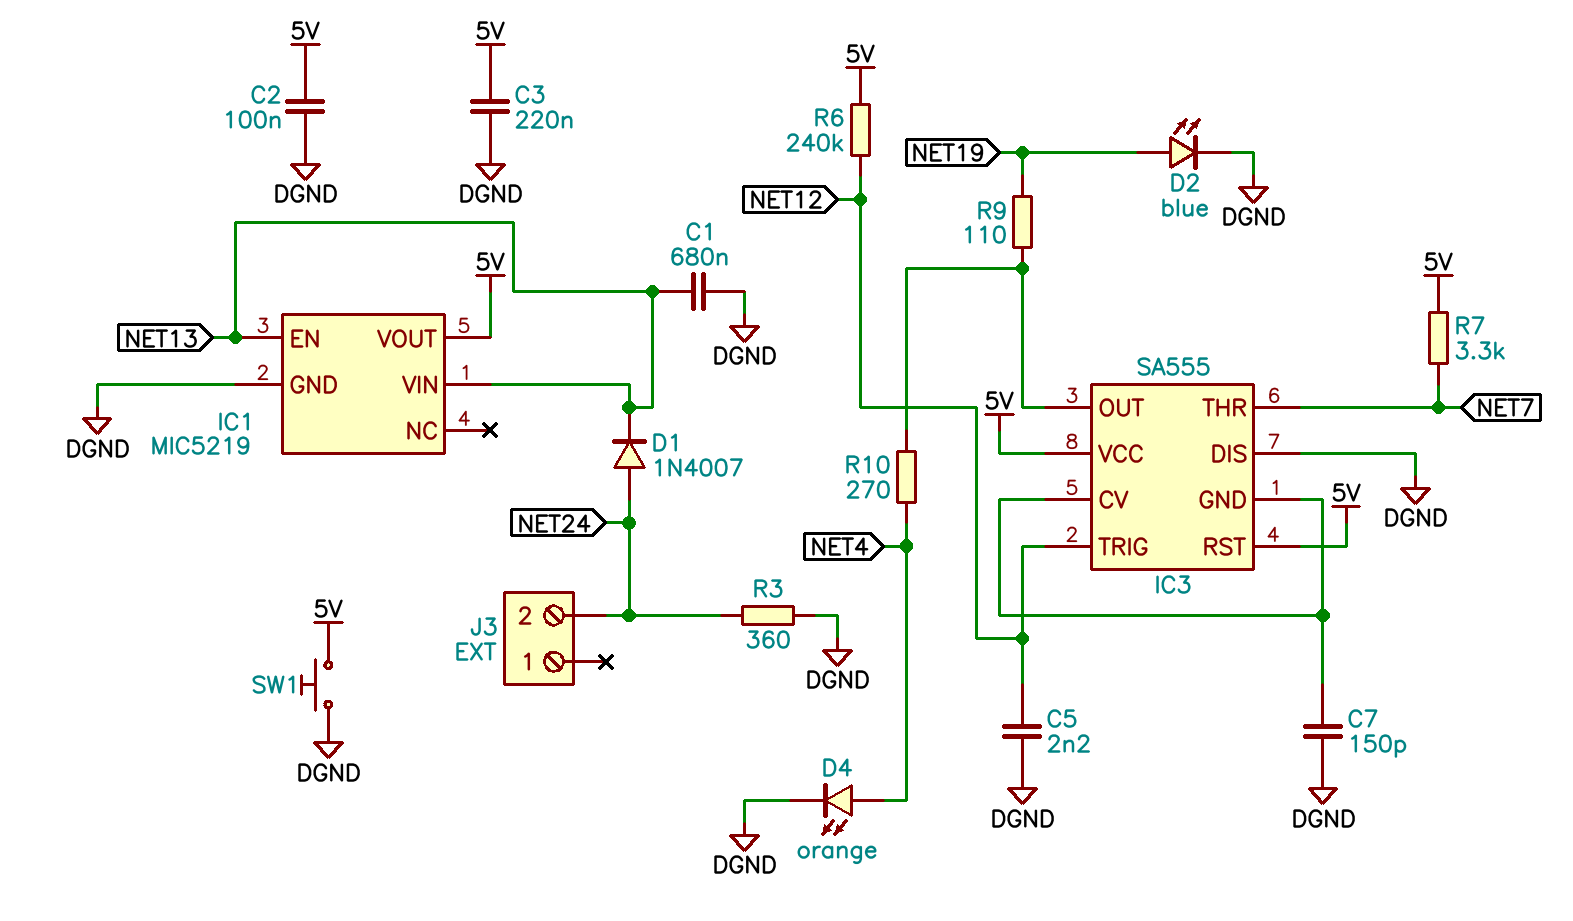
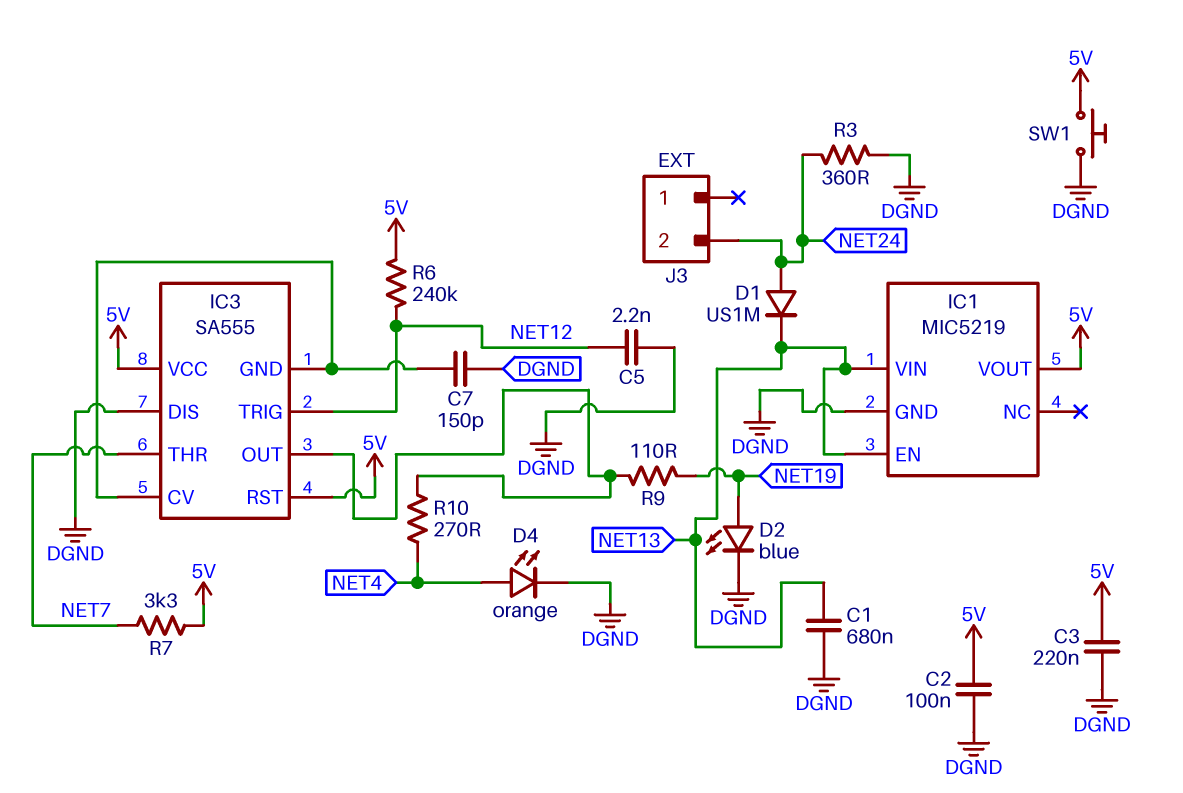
D1: diode 1N4007 (A NET24, K NET13) -> diode US1M (A NET24, K NET13)

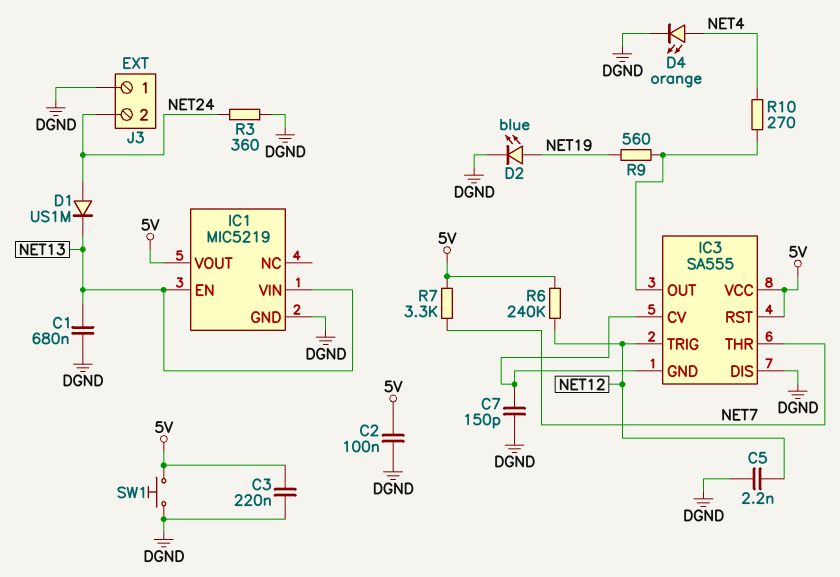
J3 pin 1: none -> DGND
R9: 110 (IC3/OUT, NET19) -> 560 (IC3/OUT, NET19)

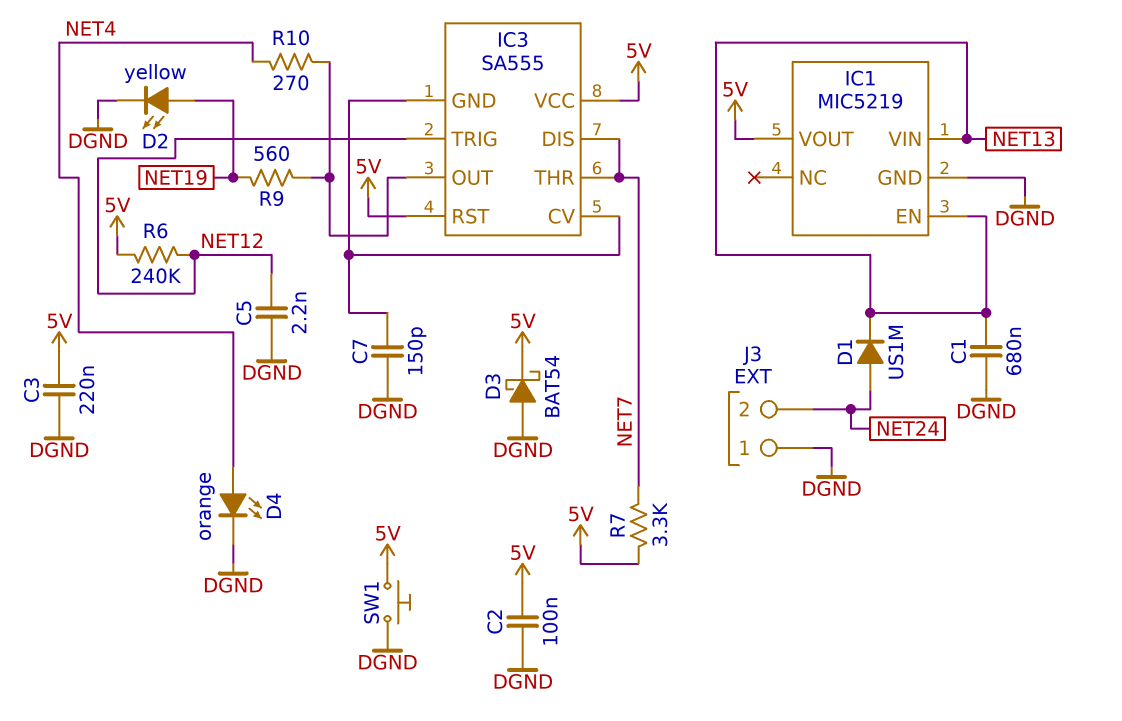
D2: LED blue (A NET19, K DGND) -> LED yellow (A NET19, K DGND)
D3: none -> schottky BAT54 (A DGND, K 5V)
IC3 pin DIS: DGND -> NET7
R3: 360 (DGND, NET24) -> none

